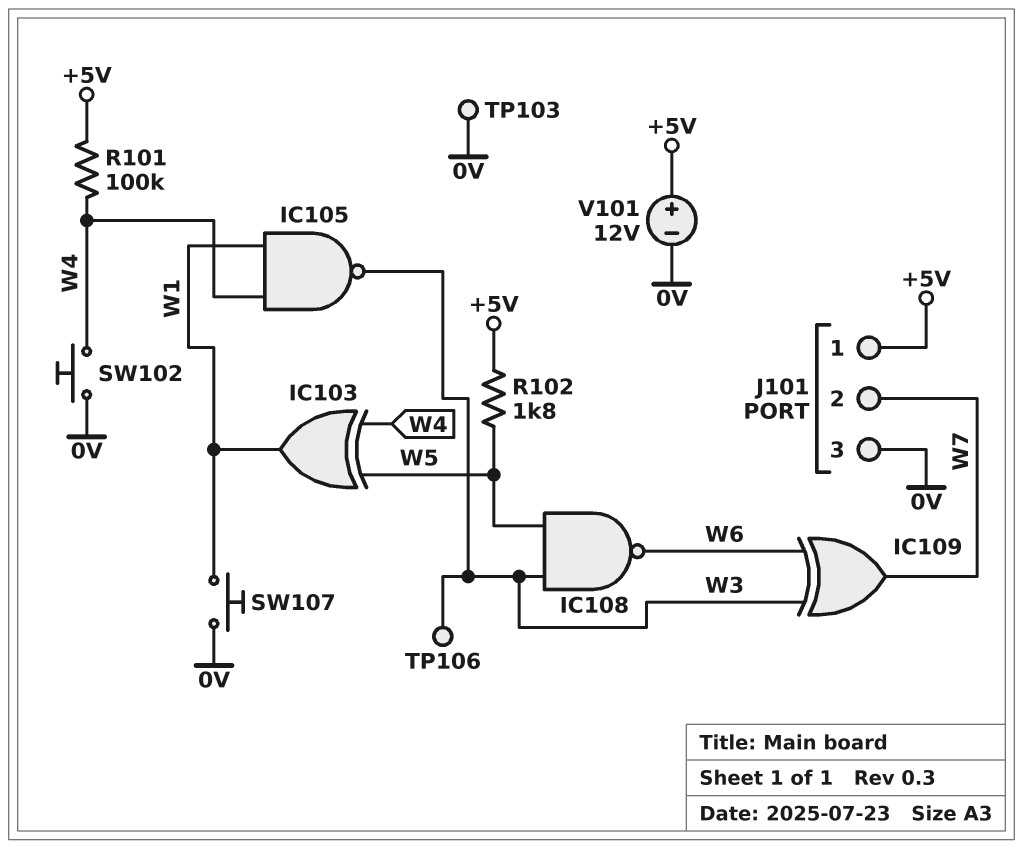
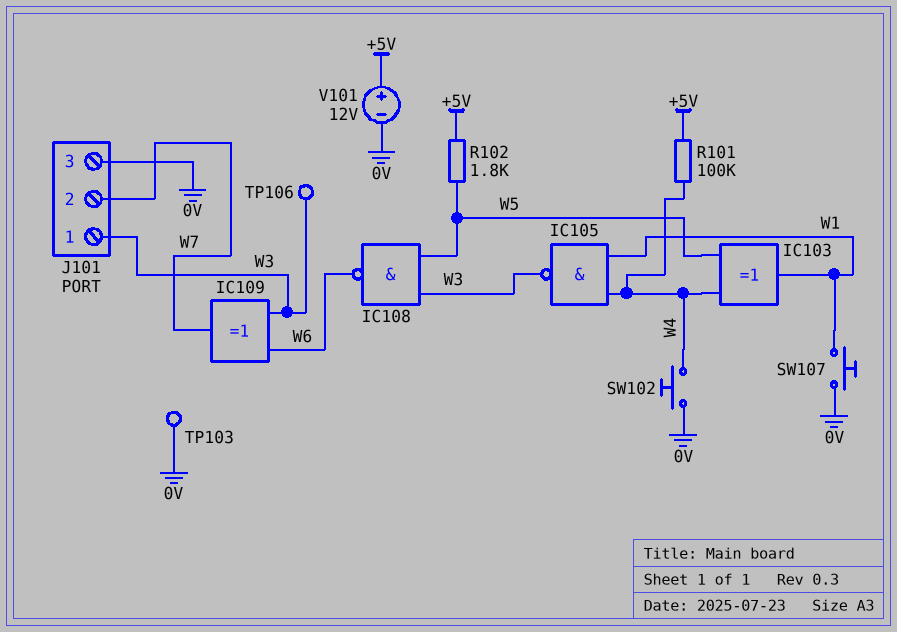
J101 pin 1: +5V -> W3

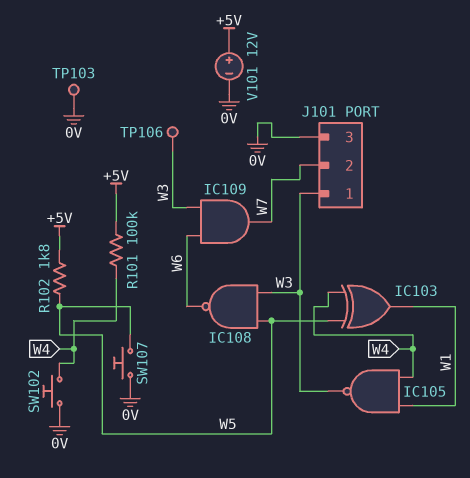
IC109: XOR (in W3, in W6, out W7) -> AND (in W3, in W6, out W7)
SW107: button (0V, W1) -> button (0V, W5)

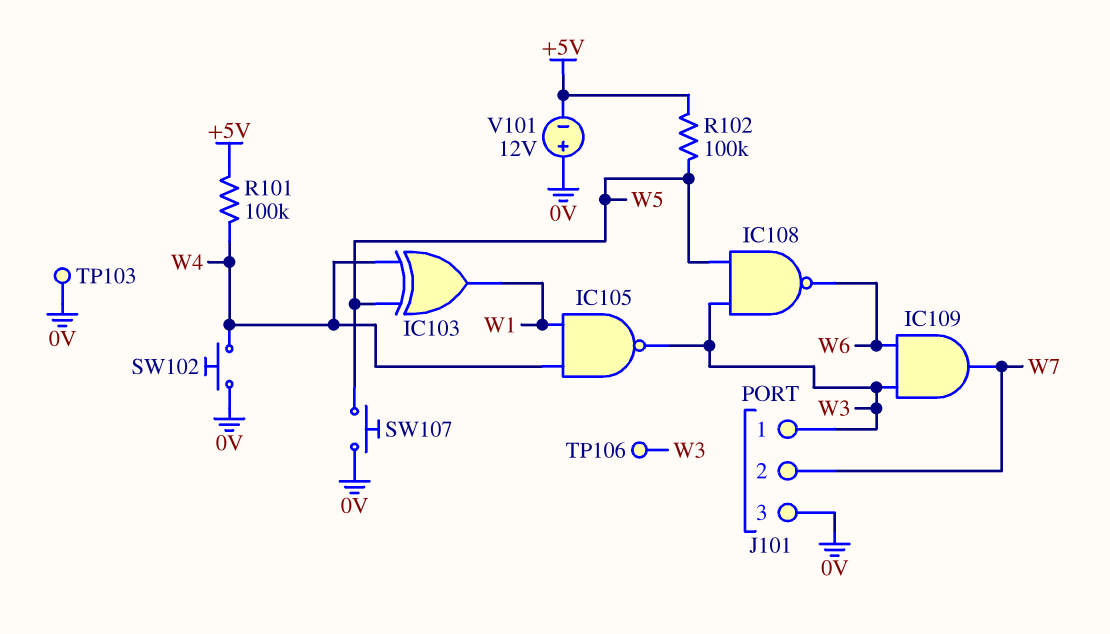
R102: 1.8k (+5V, W5) -> 100k (+5V, W5)
V101: 12V (plus +5V, minus 0V) -> 12V (plus 0V, minus +5V)

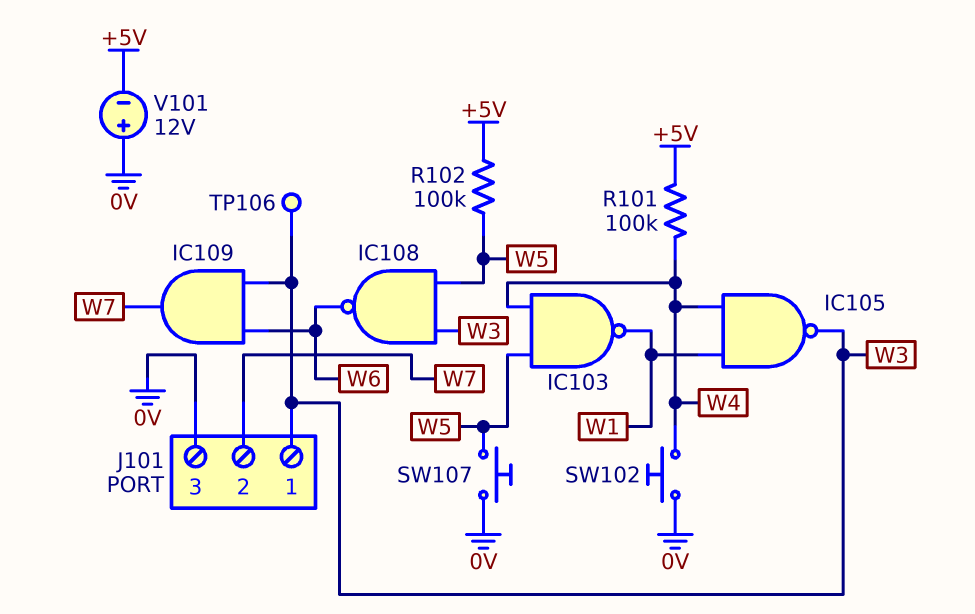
IC103: XOR (in W4, in W5, out W1) -> NAND (in W4, in W5, out W1)
TP103: test point (0V) -> none

